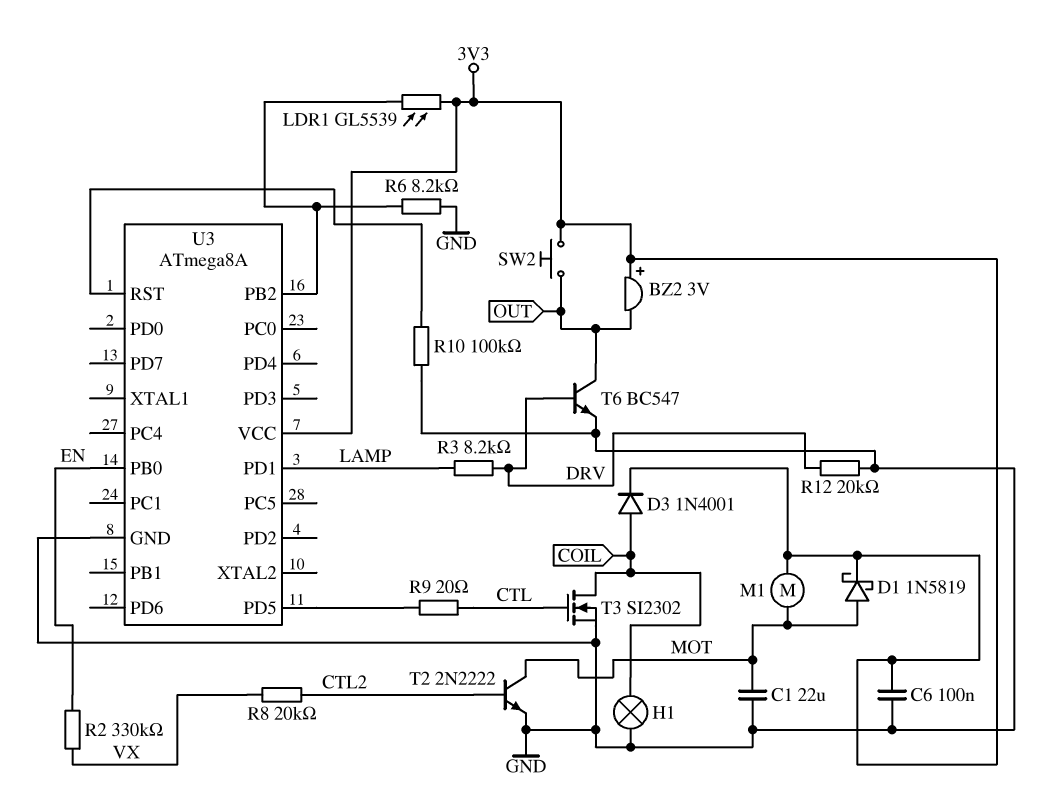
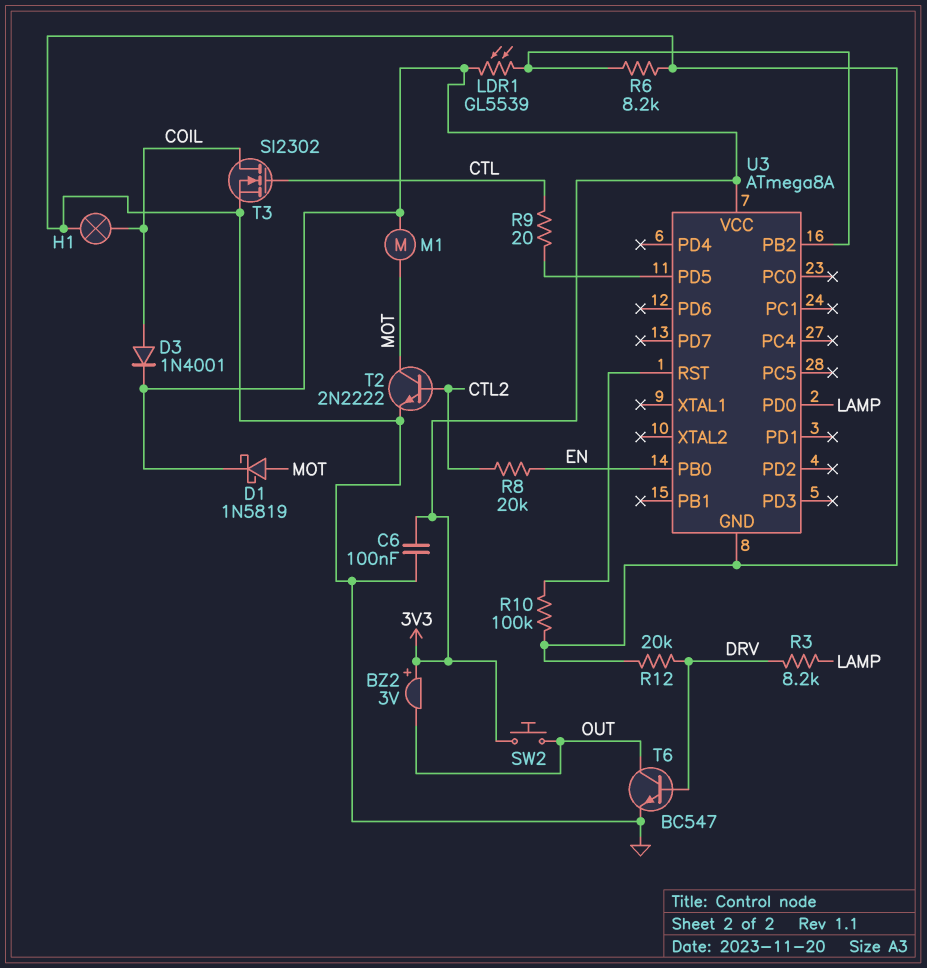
C1: 22uF (GND, MOT) -> none
R2: 330k (EN, VX) -> none
R8: 20k (CTL2, VX) -> 20k (CTL2, EN)
U3 pin PD0: none -> LAMP
U3 pin PD1: LAMP -> none

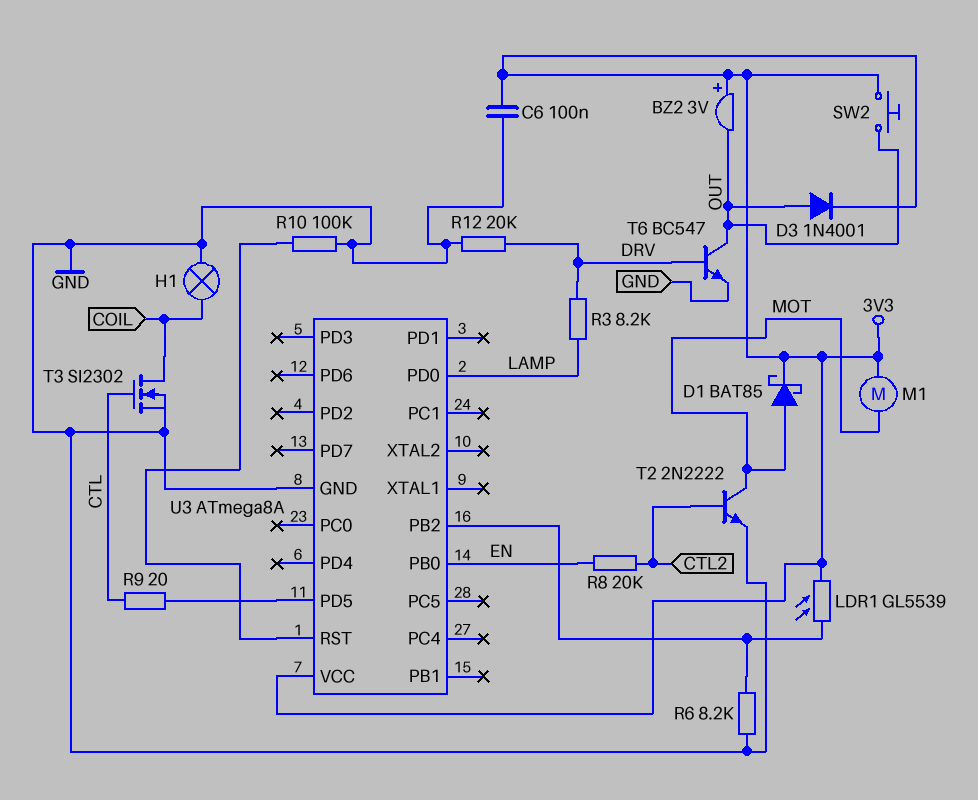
D1: schottky 1N5819 (A MOT, K 3V3) -> schottky BAT85 (A MOT, K 3V3)
D3: diode 1N4001 (A COIL, K 3V3) -> diode 1N4001 (A OUT, K 3V3)

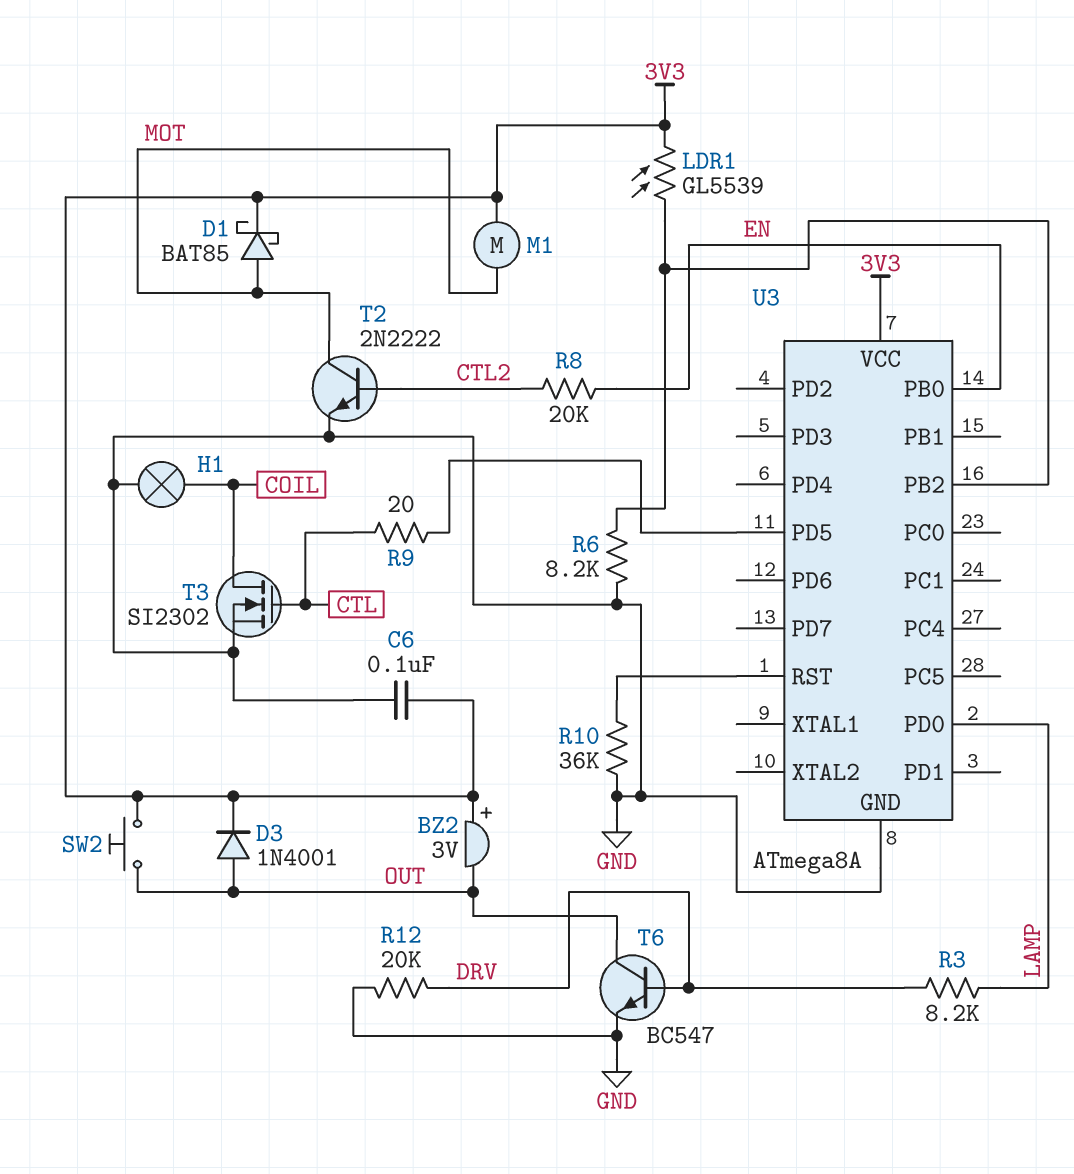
R10: 100k (GND, U3/RST) -> 36k (GND, U3/RST)

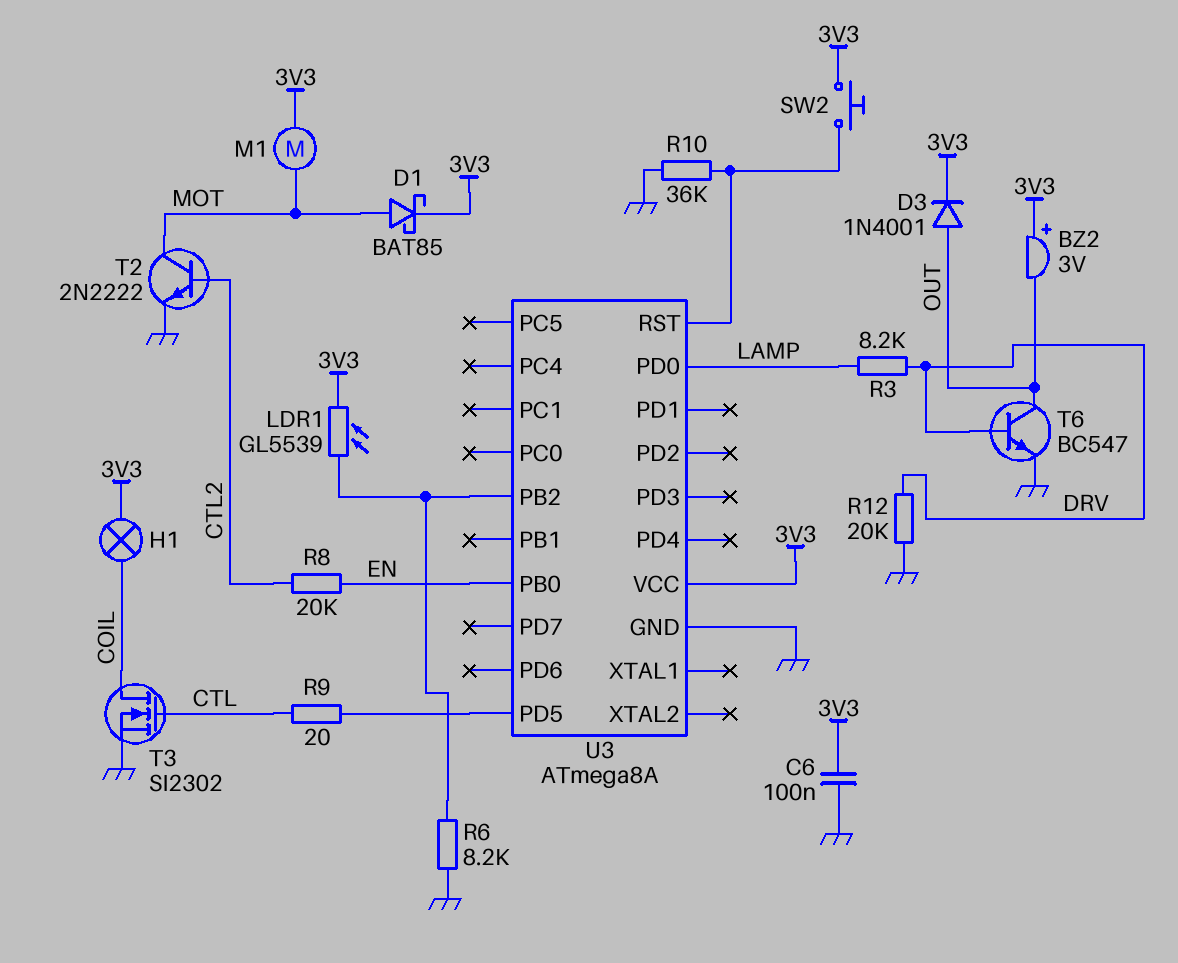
H1: lamp (COIL, GND) -> lamp (3V3, COIL)
SW2: button (3V3, OUT) -> button (3V3, U3/RST)

